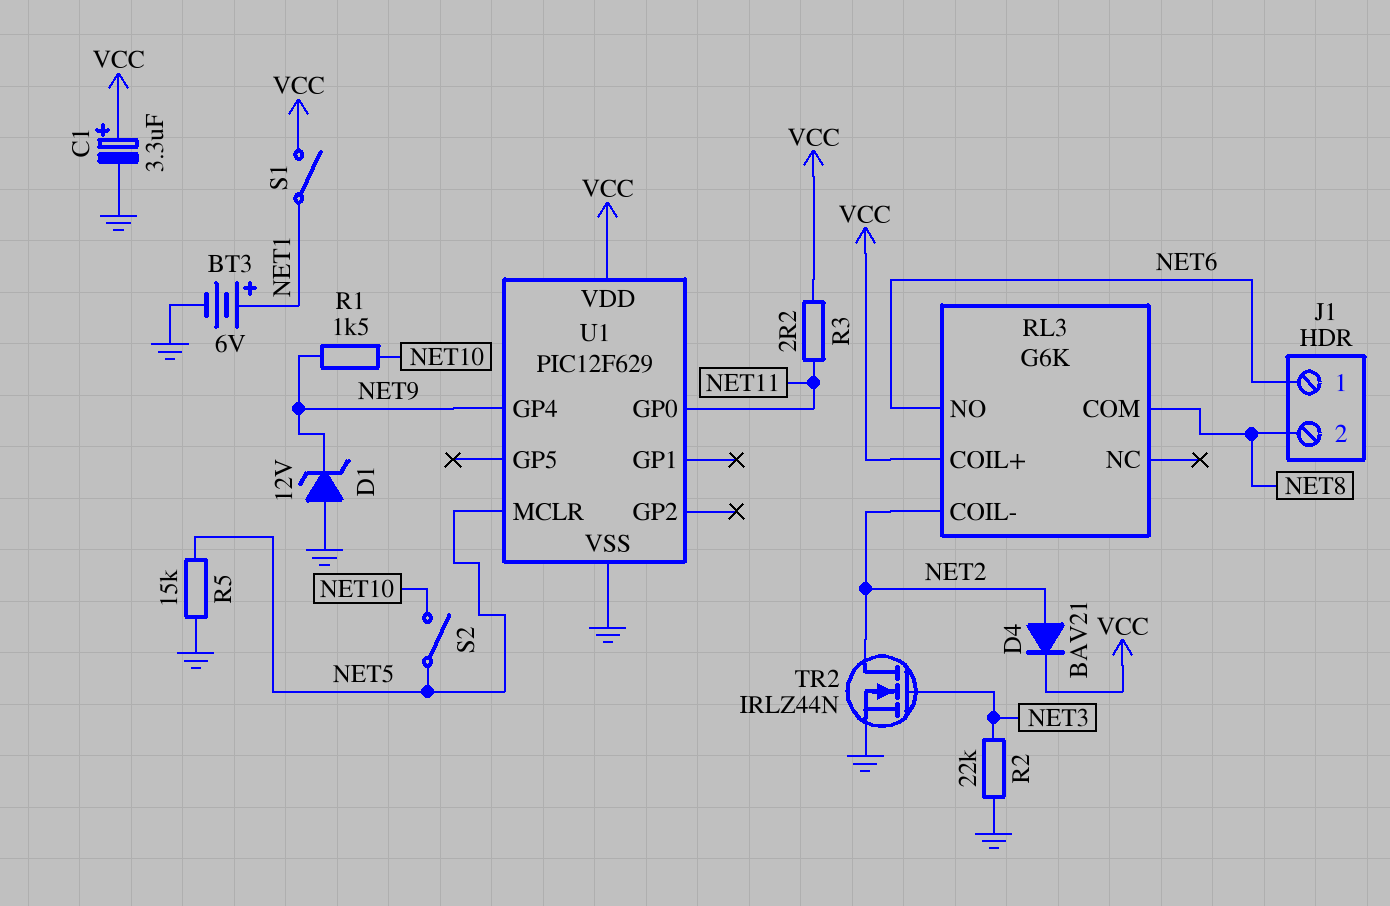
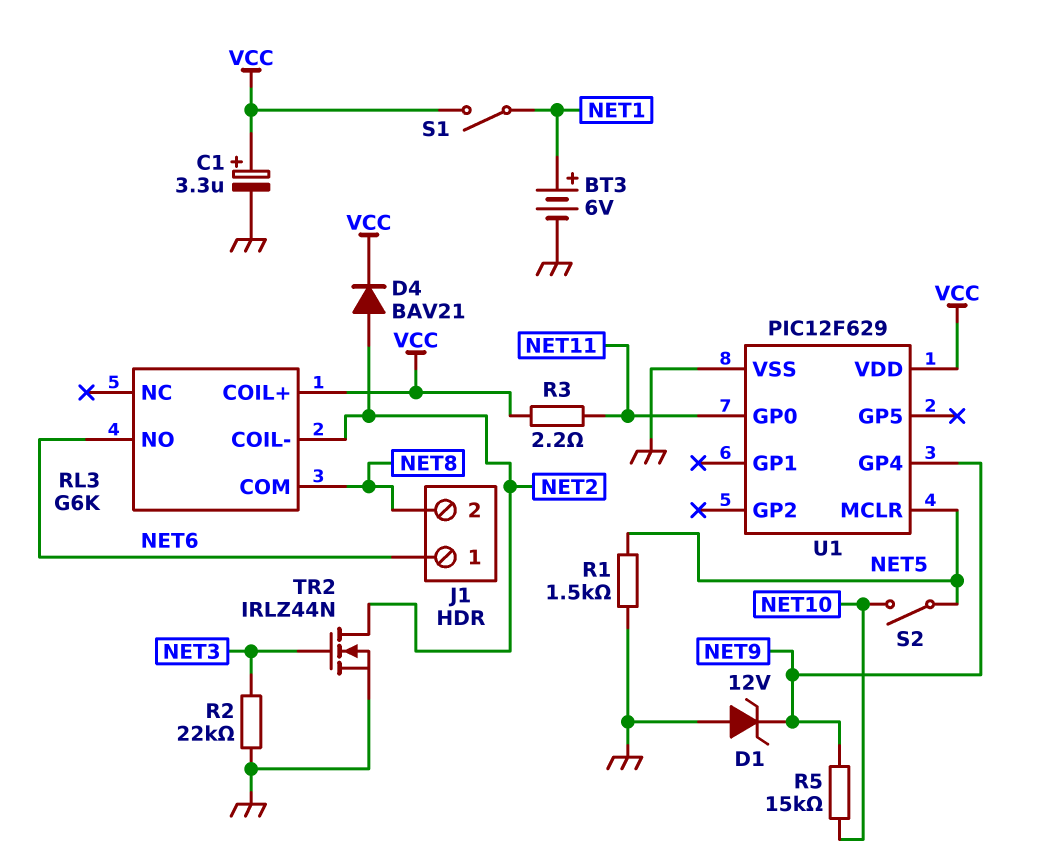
R1: 1.5k (NET9, NET10) -> 1.5k (GND, NET5)
R5: 15k (GND, NET5) -> 15k (NET9, NET10)

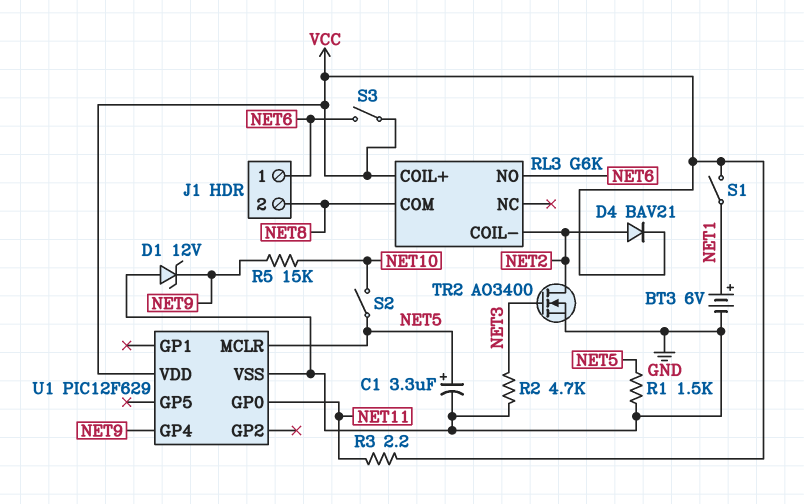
C1: 3.3uF (plus VCC, minus GND) -> 3.3uF (plus NET5, minus GND)
R2: 22k (GND, NET3) -> 4.7k (GND, NET3)
S3: none -> switch (NET6, VCC)
TR2: NMOS IRLZ44N (G NET3, D NET2, S GND) -> NMOS AO3400 (G NET3, D NET2, S GND)

